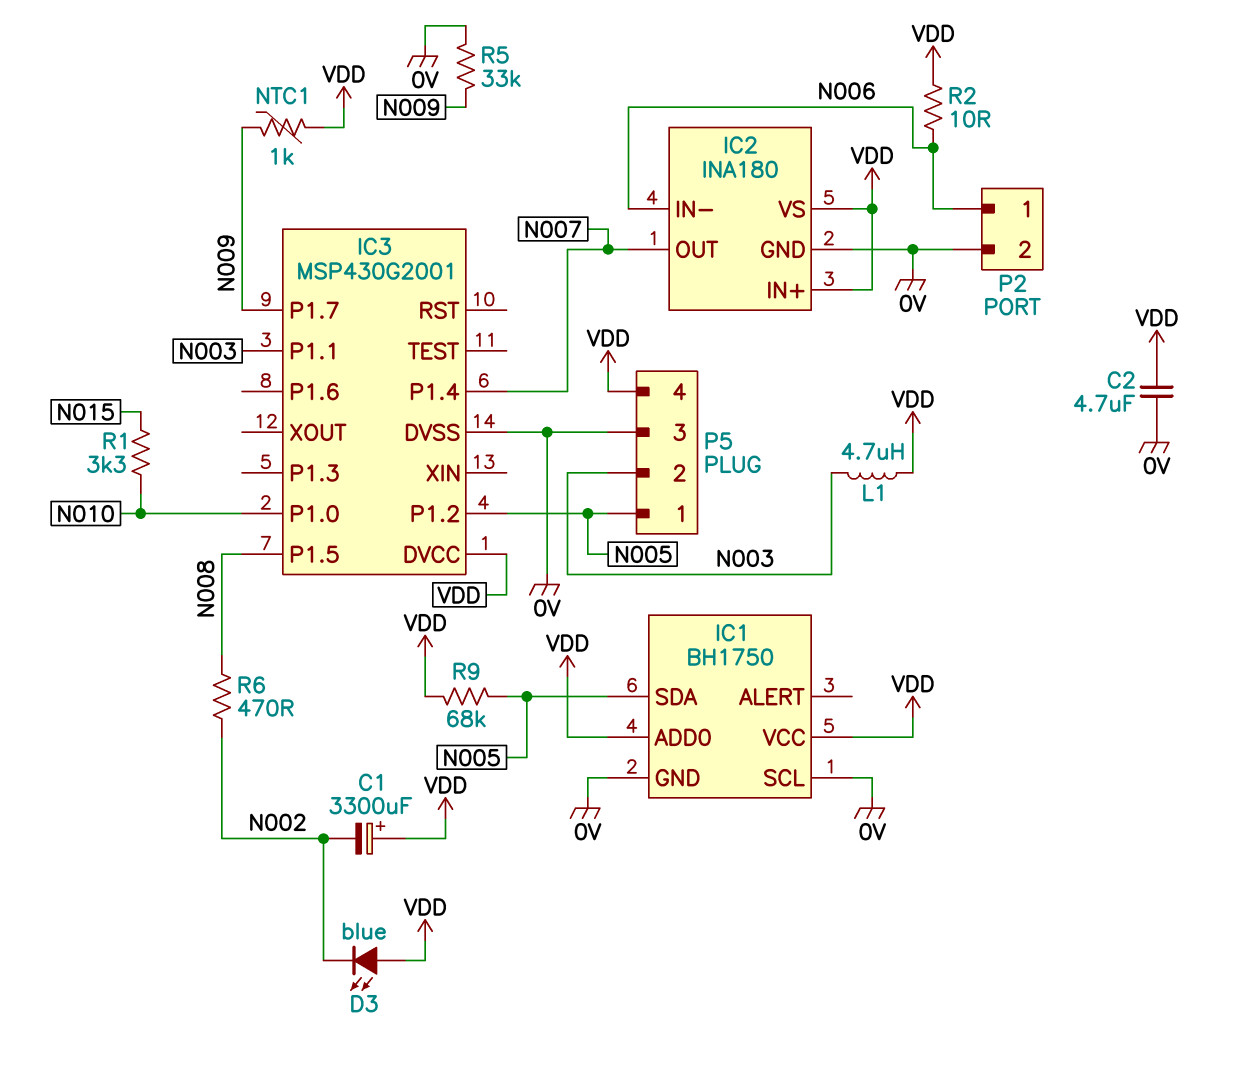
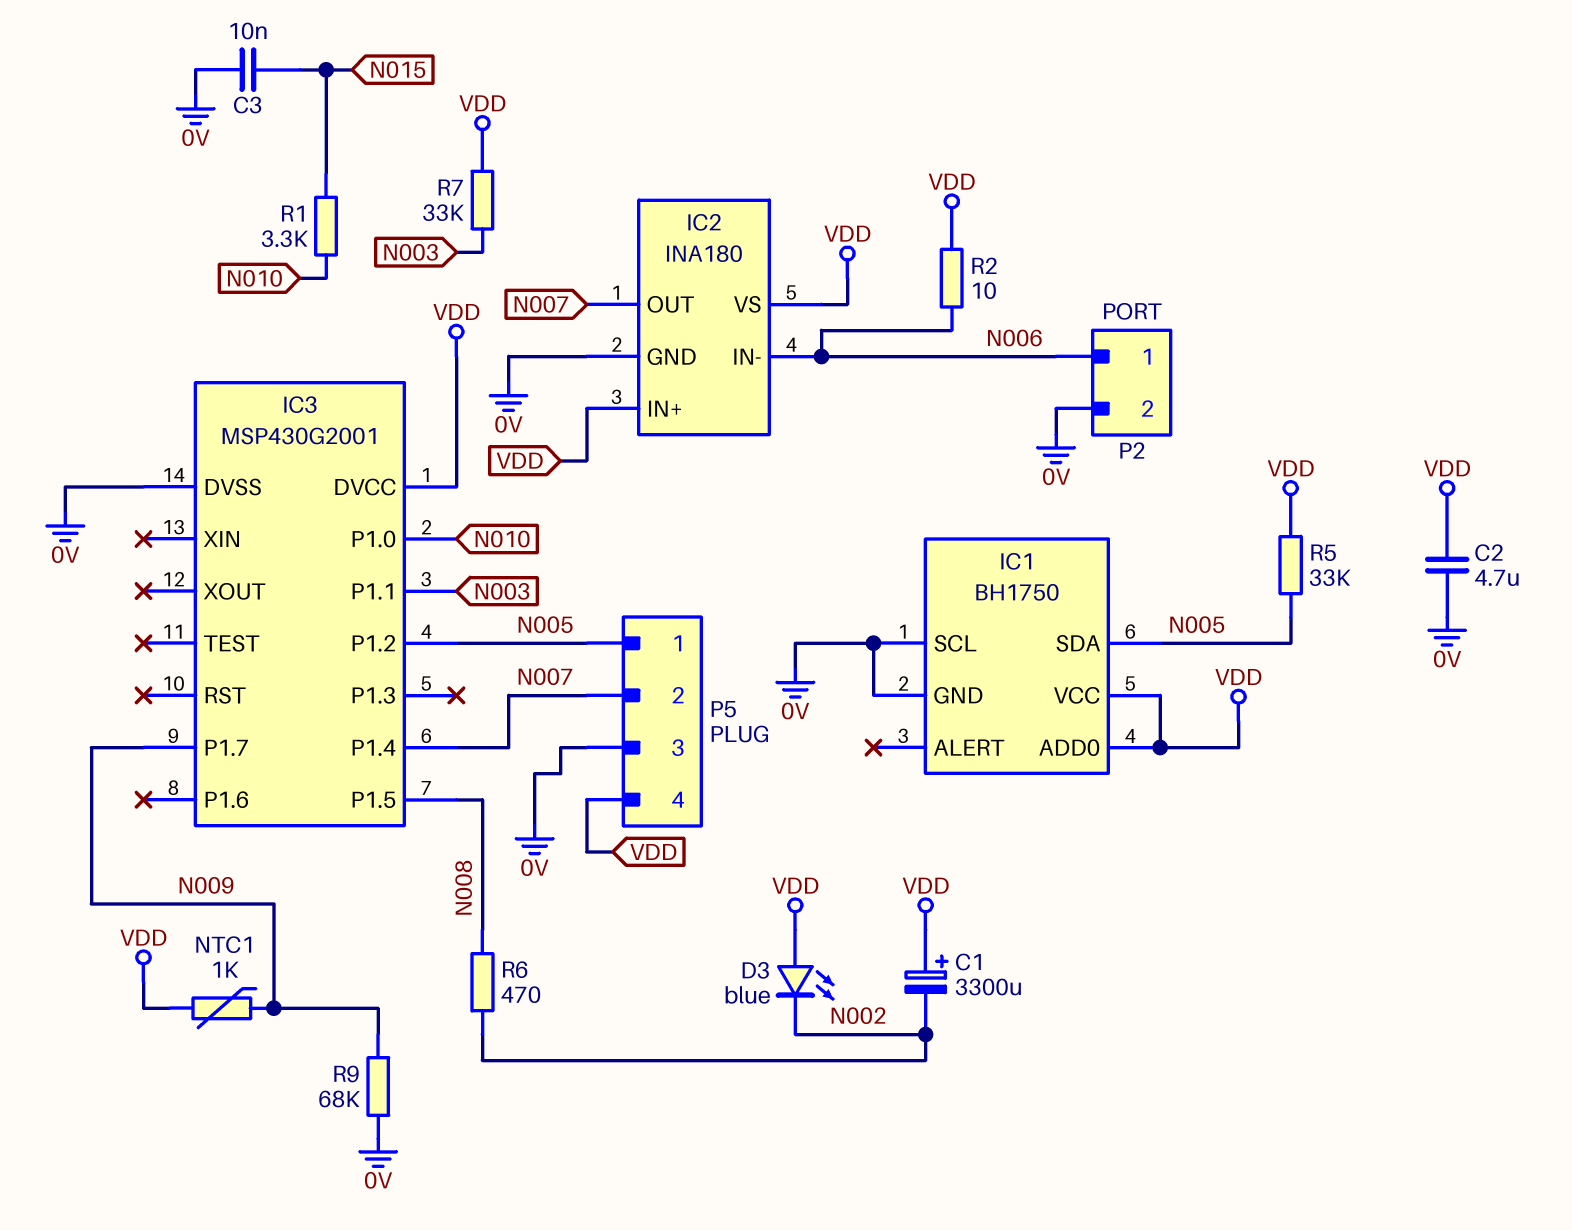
C3: none -> 10nF (0V, N015)
L1: 4.7uH (N003, VDD) -> none
P5 pin 2: N003 -> N007
R5: 33k (0V, N009) -> 33k (N005, VDD)
R7: none -> 33k (N003, VDD)
R9: 68k (N005, VDD) -> 68k (0V, N009)

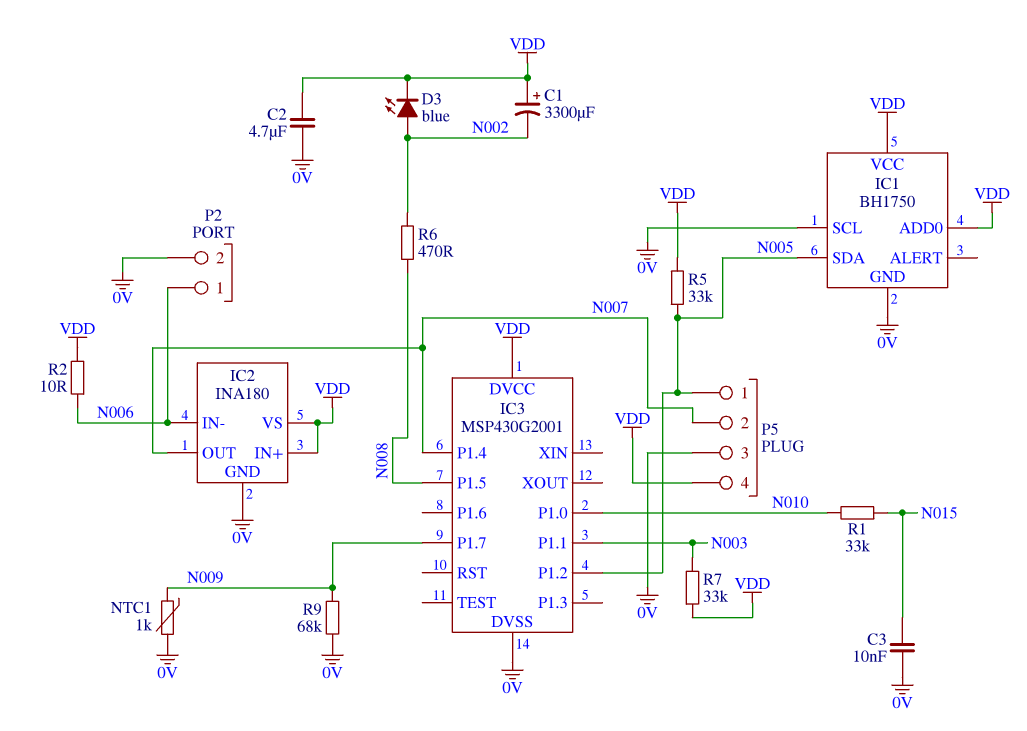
D3: LED blue (A VDD, K N002) -> LED blue (A N002, K VDD)
NTC1: 1k (N009, VDD) -> 1k (0V, N009)
R1: 3.3k (N010, N015) -> 33k (N010, N015)

